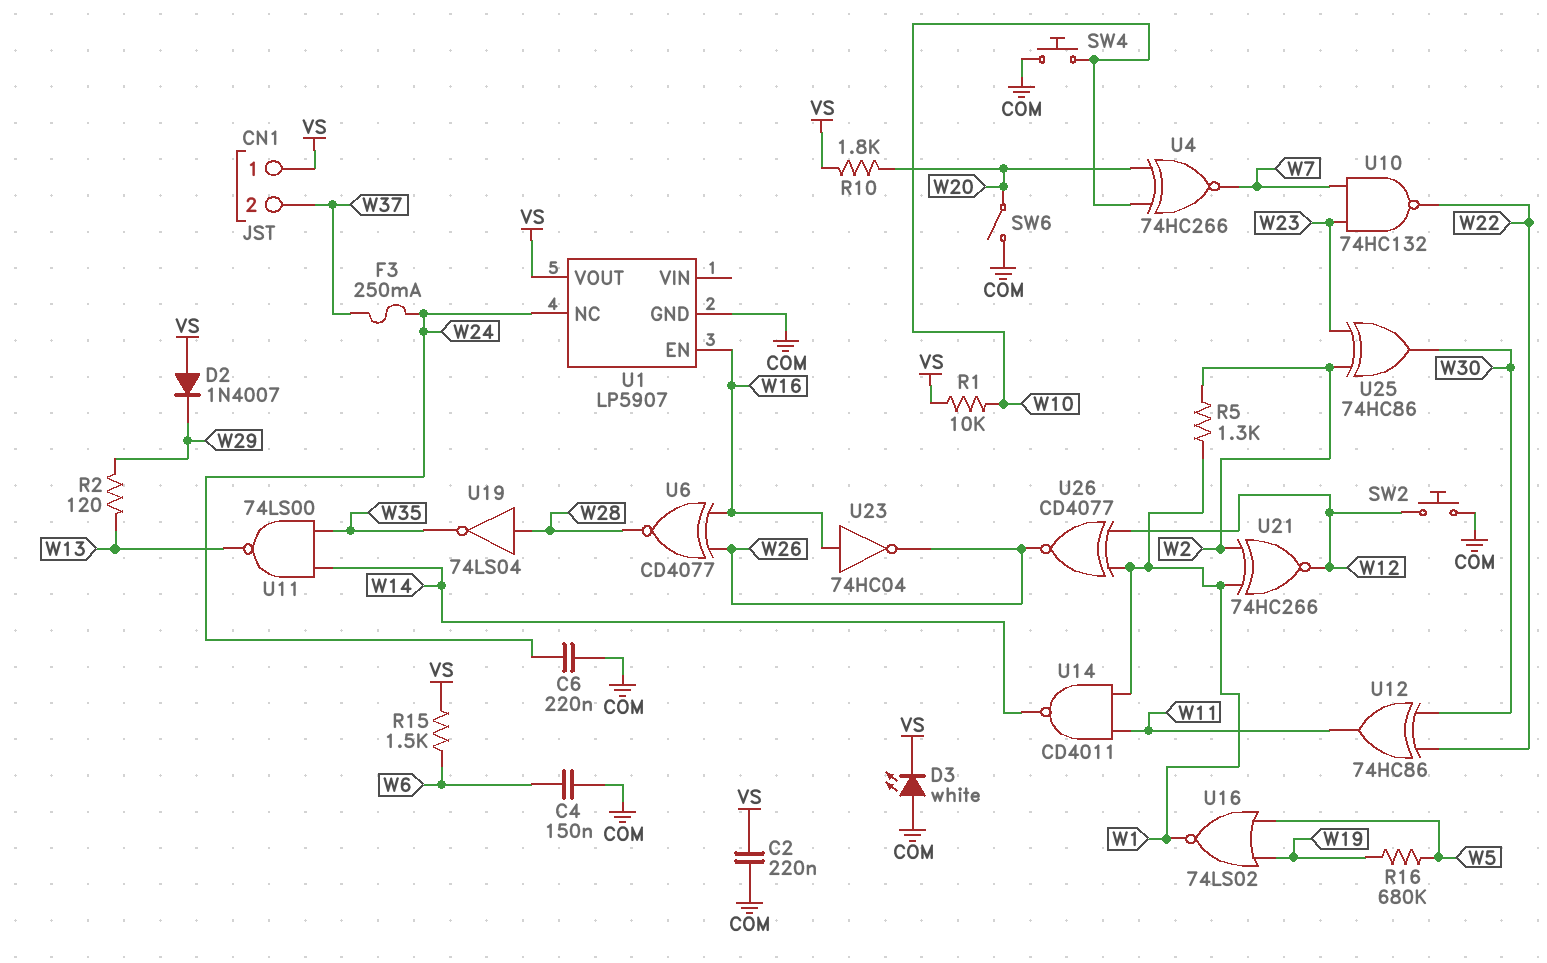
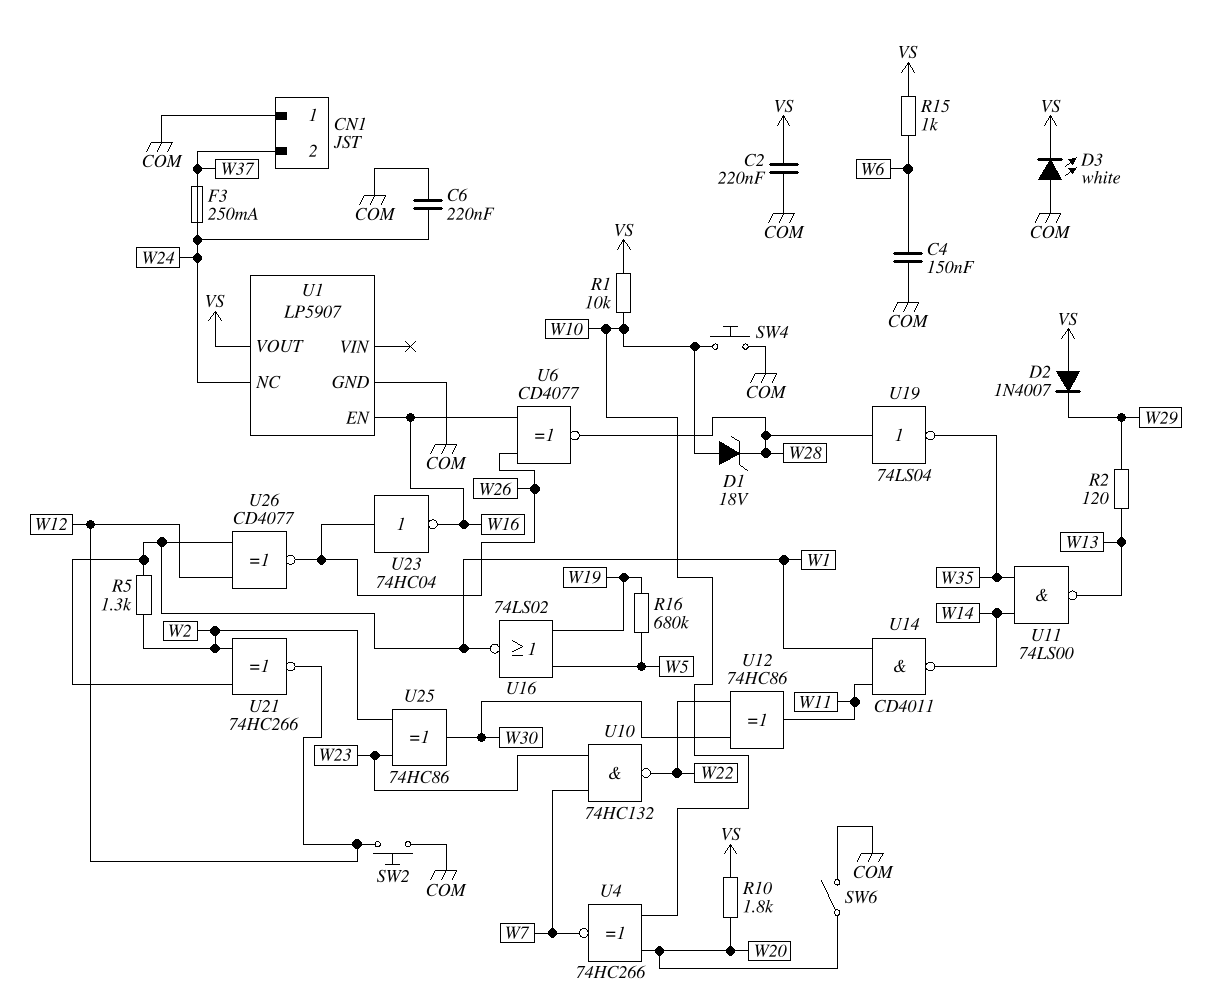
CN1 pin 1: VS -> COM
D1: none -> zener 18V (A W10, K W28)
R15: 1.5k (VS, W6) -> 1k (VS, W6)
U23: NOT 74HC04 (in W16, out W26) -> NOT 74HC04 (in W26, out W16)

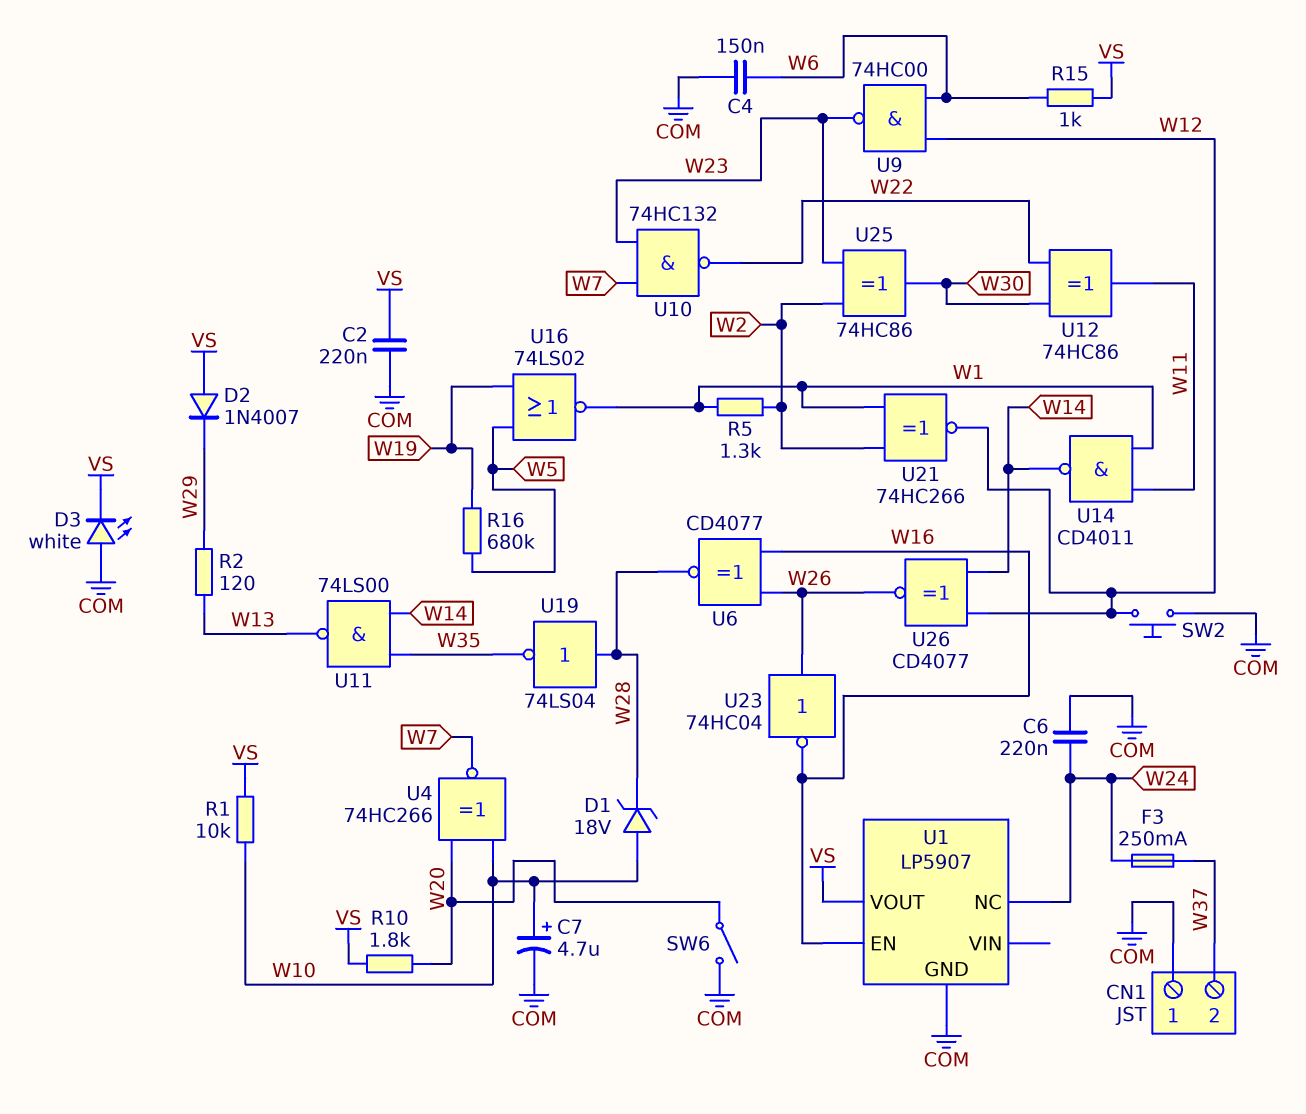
C7: none -> 4.7uF (plus W10, minus COM)
SW4: button (COM, W10) -> none
U9: none -> NAND 74HC00 (in W6, in W12, out W23)
U26: XNOR CD4077 (in W1, in W12, out W26) -> XNOR CD4077 (in W12, in W14, out W26)

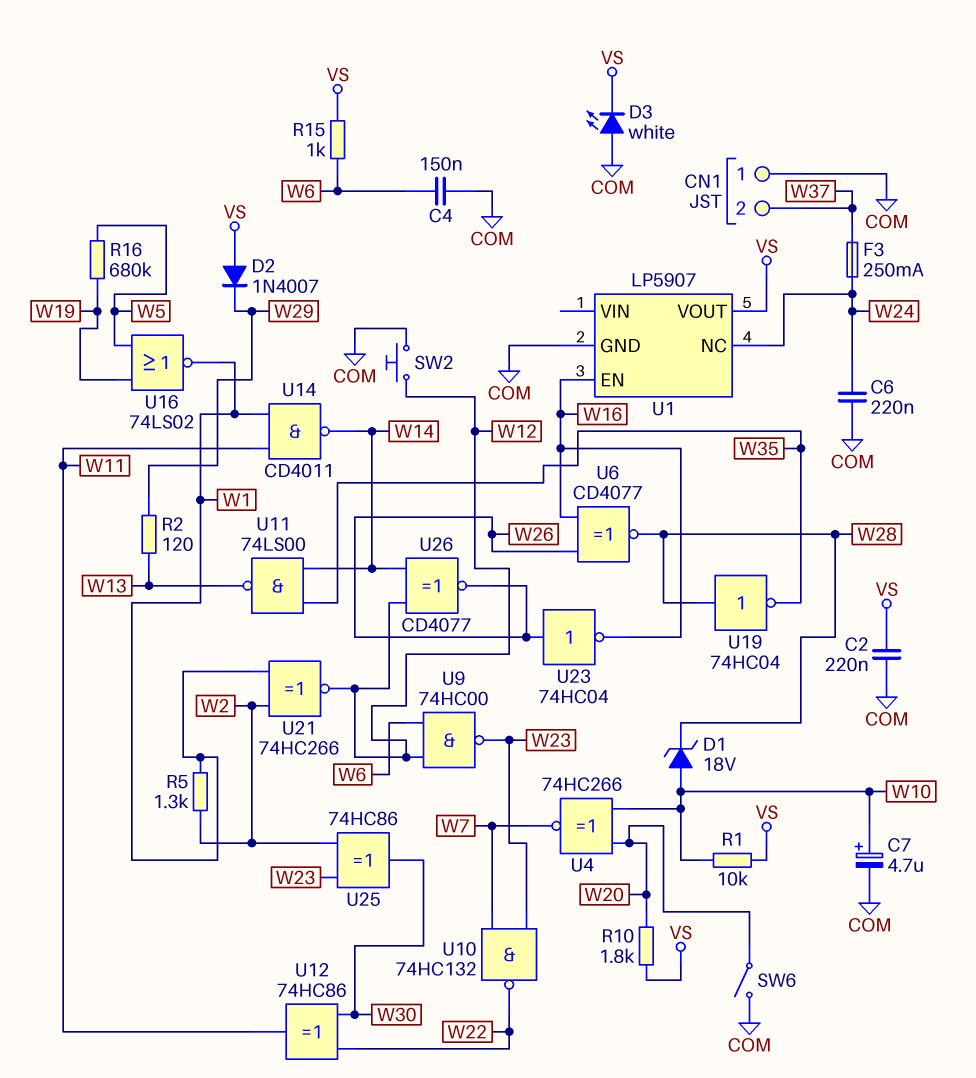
U19: NOT 74LS04 (in W28, out W35) -> NOT 74HC04 (in W28, out W35)

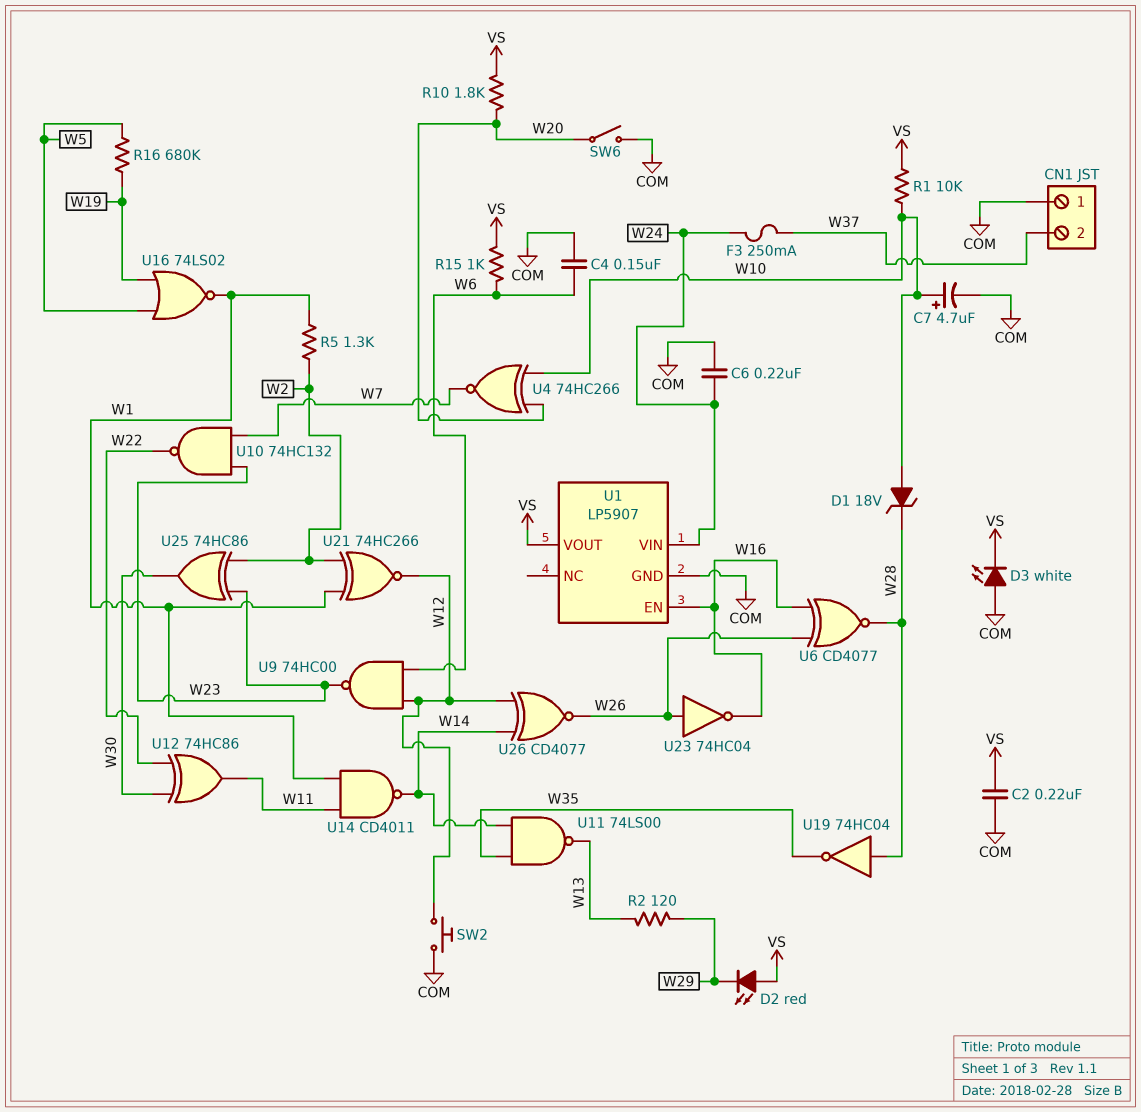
D2: diode 1N4007 (A VS, K W29) -> LED red (A VS, K W29)
U1 pin NC: W24 -> none
U1 pin VIN: none -> W24

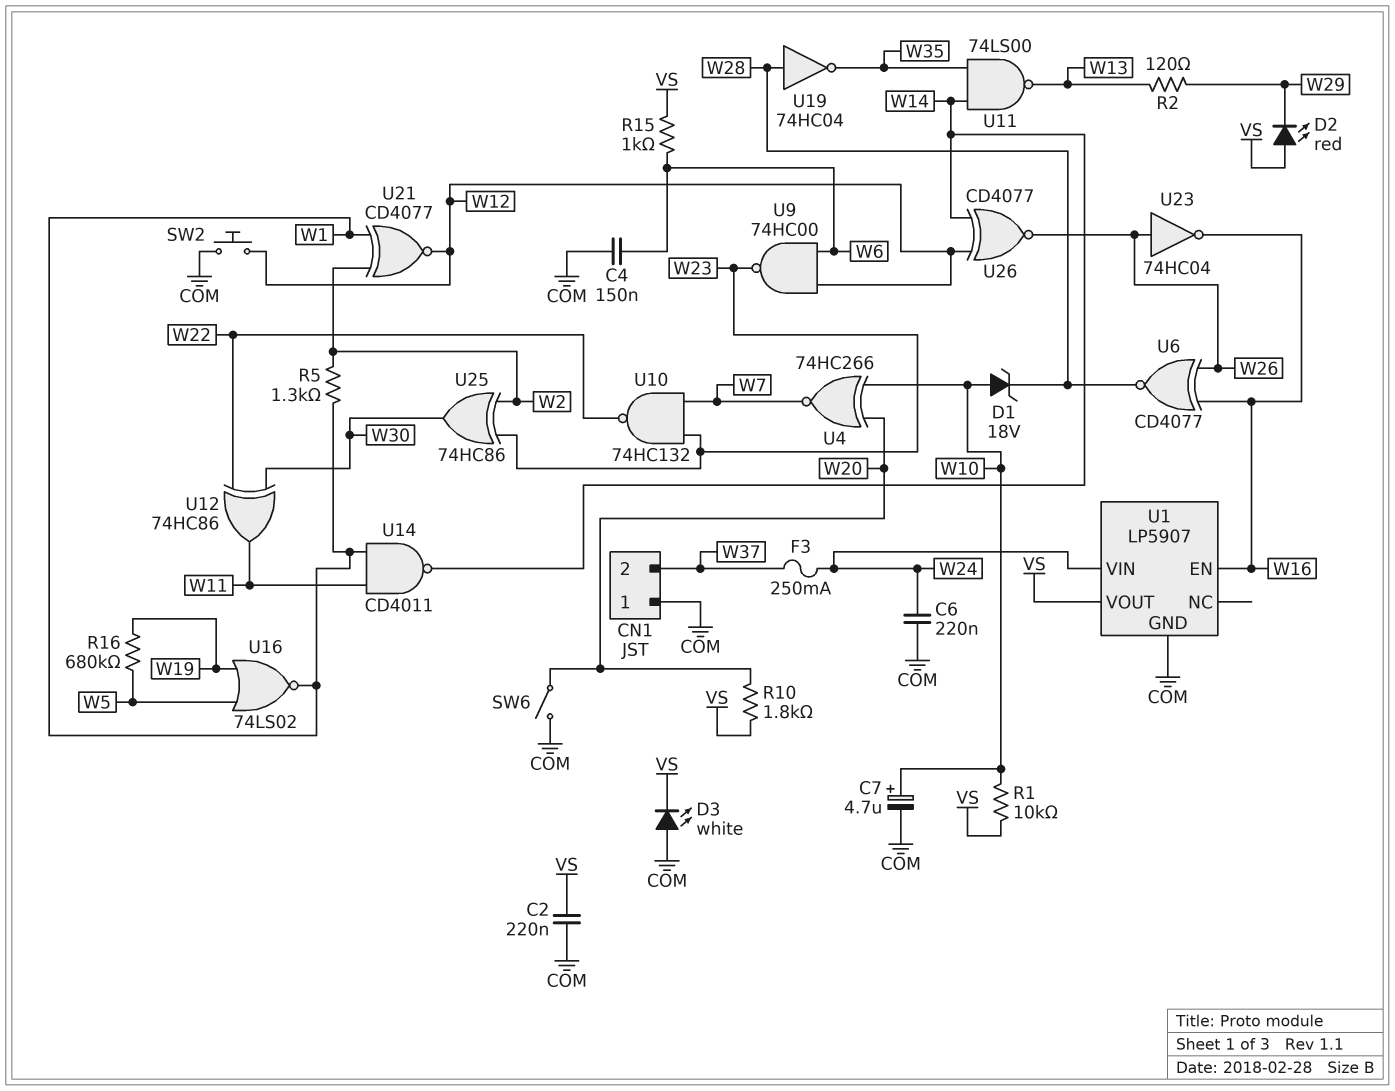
U21: XNOR 74HC266 (in W1, in W2, out W12) -> XNOR CD4077 (in W1, in W2, out W12)

